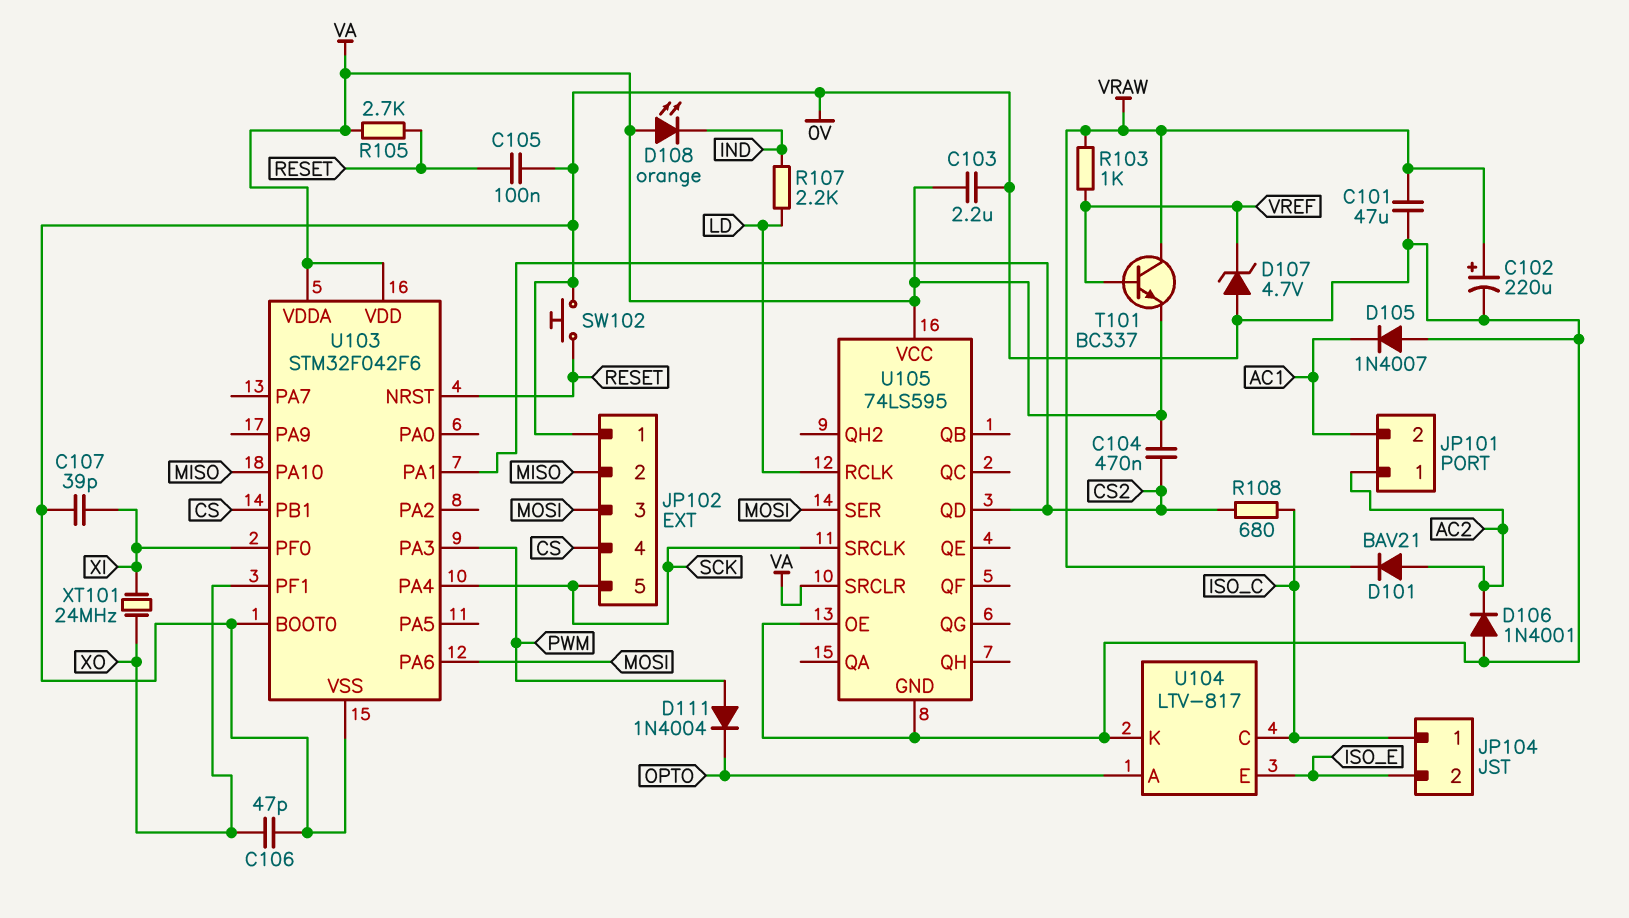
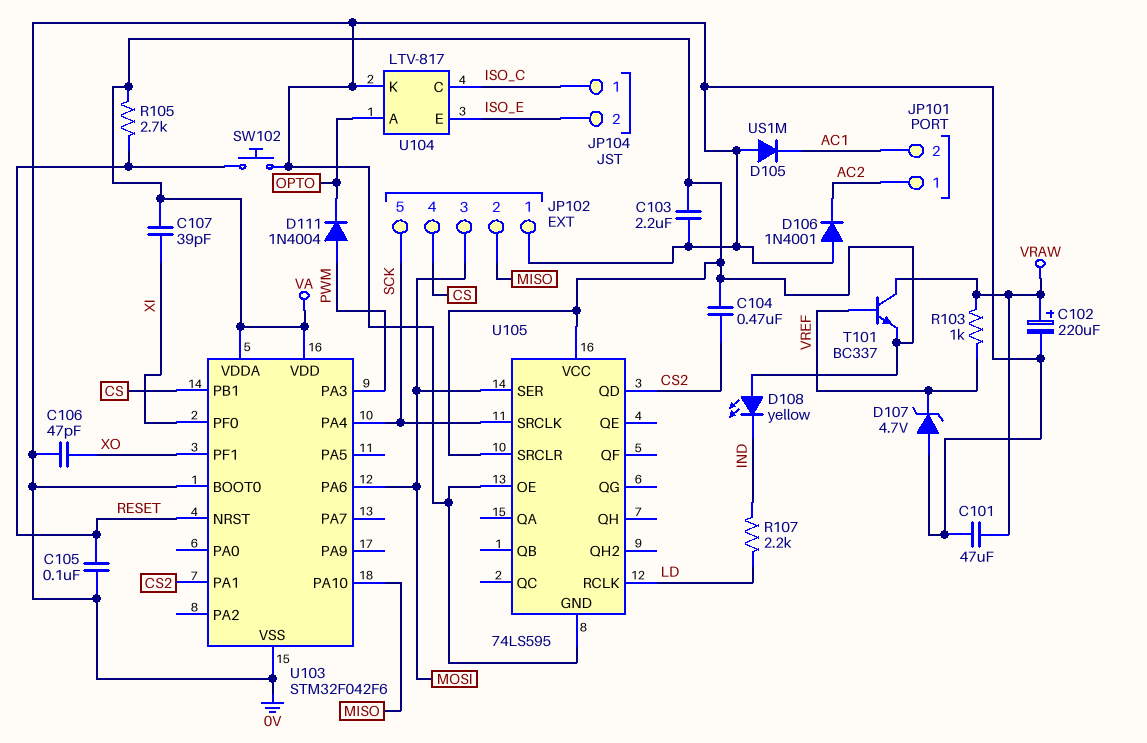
C107: 39pF (0V, XI) -> 39pF (VA, XI)
D101: diode BAV21 (A AC2, K VRAW) -> none
D105: diode 1N4007 (A 0V, K AC1) -> diode US1M (A 0V, K AC1)
D108: LED orange (A VA, K IND) -> LED yellow (A VA, K IND)
R108: 680 (CS2, ISO_C) -> none
XT101: 24MHz (XI, XO) -> none

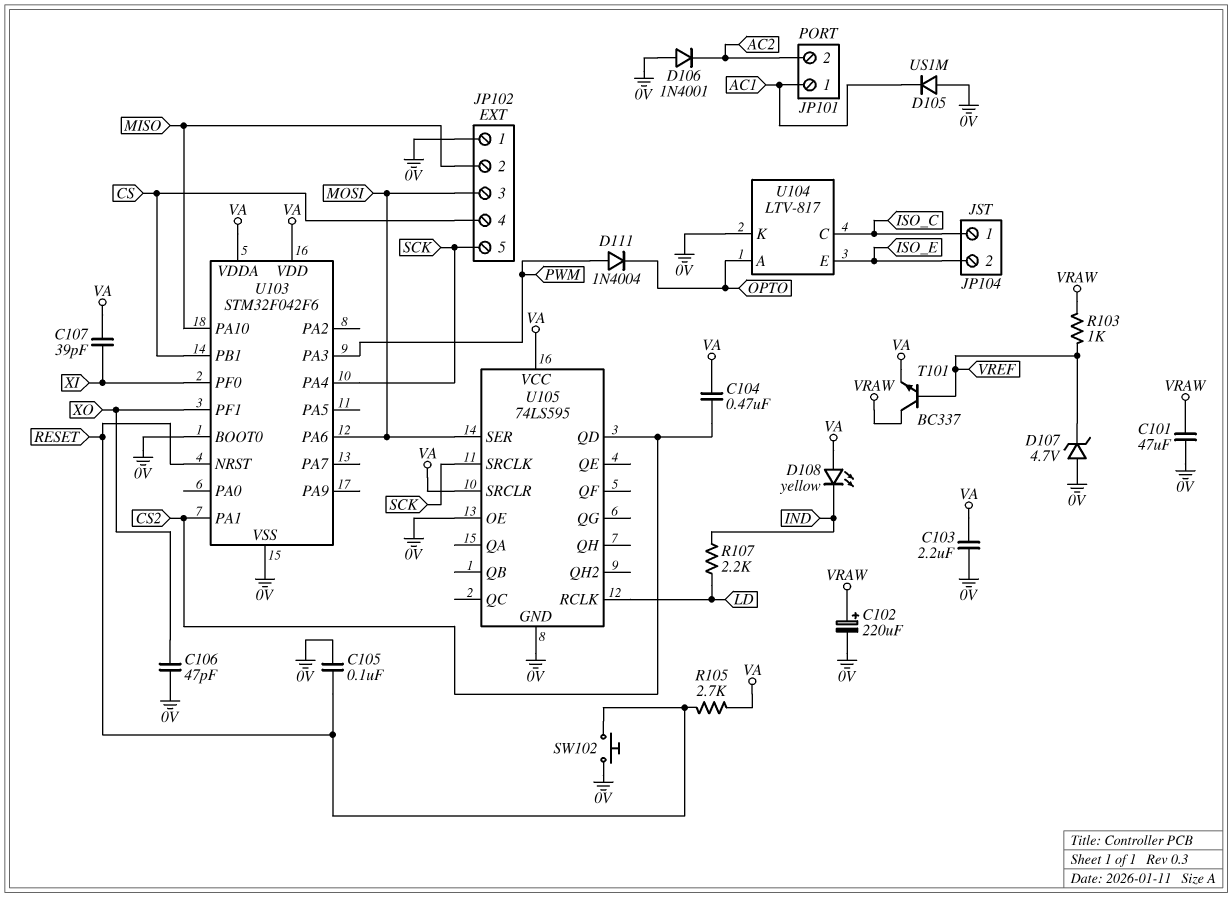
JP101 pin 1: AC2 -> AC1
JP101 pin 2: AC1 -> AC2

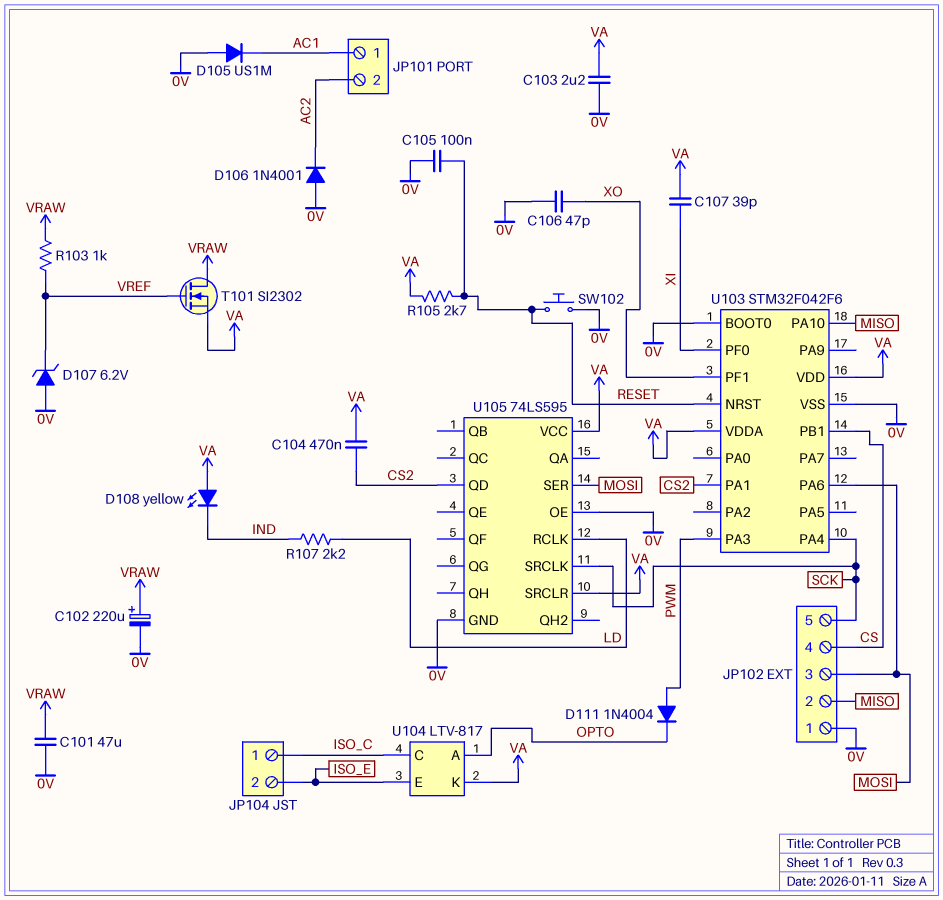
D107: zener 4.7V (A 0V, K VREF) -> zener 6.2V (A 0V, K VREF)
T101: NPN BC337 (B VREF, C VRAW, E VA) -> NMOS SI2302 (G VREF, D VRAW, S VA)
U104 pin K: 0V -> VA

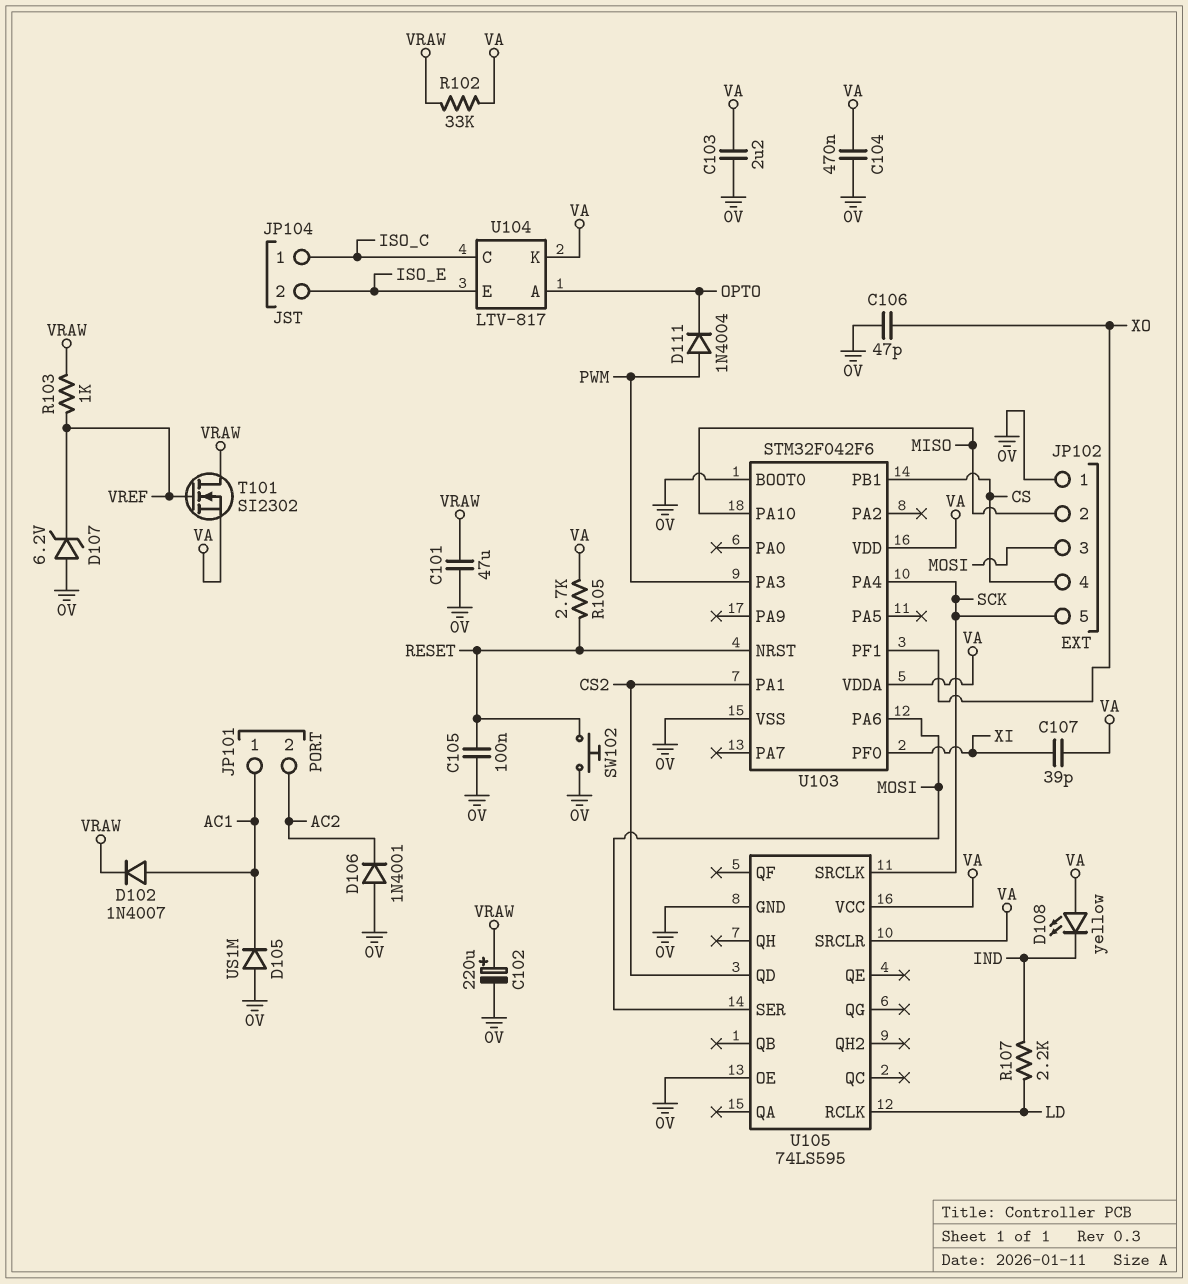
C104: 470nF (CS2, VA) -> 470nF (0V, VA)
D102: none -> diode 1N4007 (A AC1, K VRAW)
R102: none -> 33k (VA, VRAW)

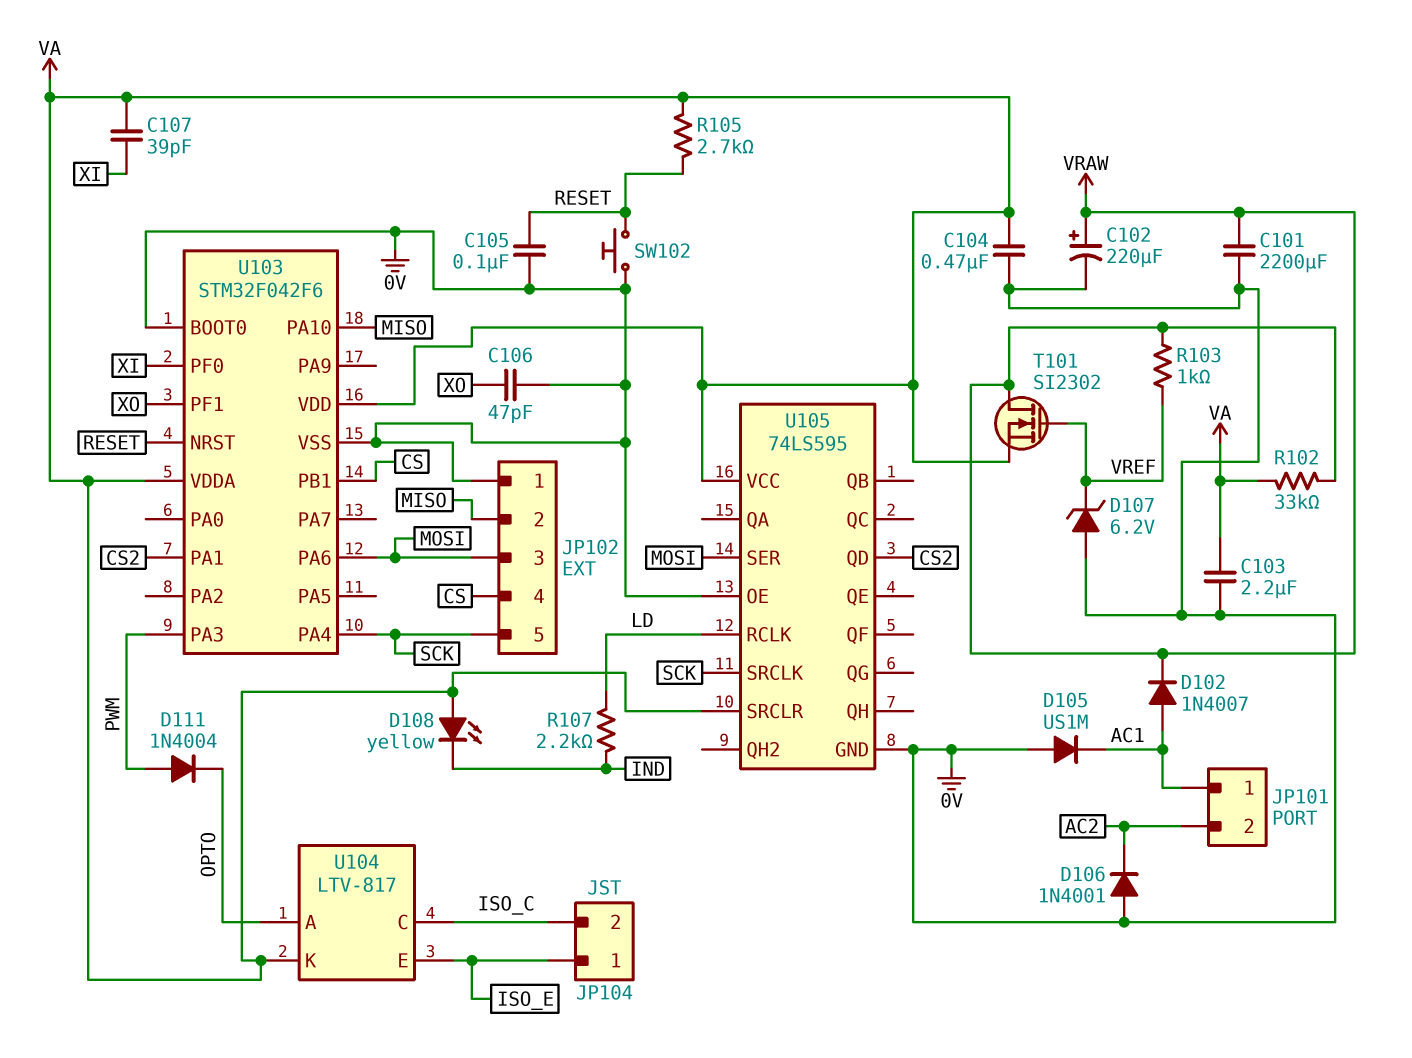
C101: 47uF (0V, VRAW) -> 2200uF (0V, VRAW)
JP104 pin 1: ISO_C -> ISO_E
JP104 pin 2: ISO_E -> ISO_C

